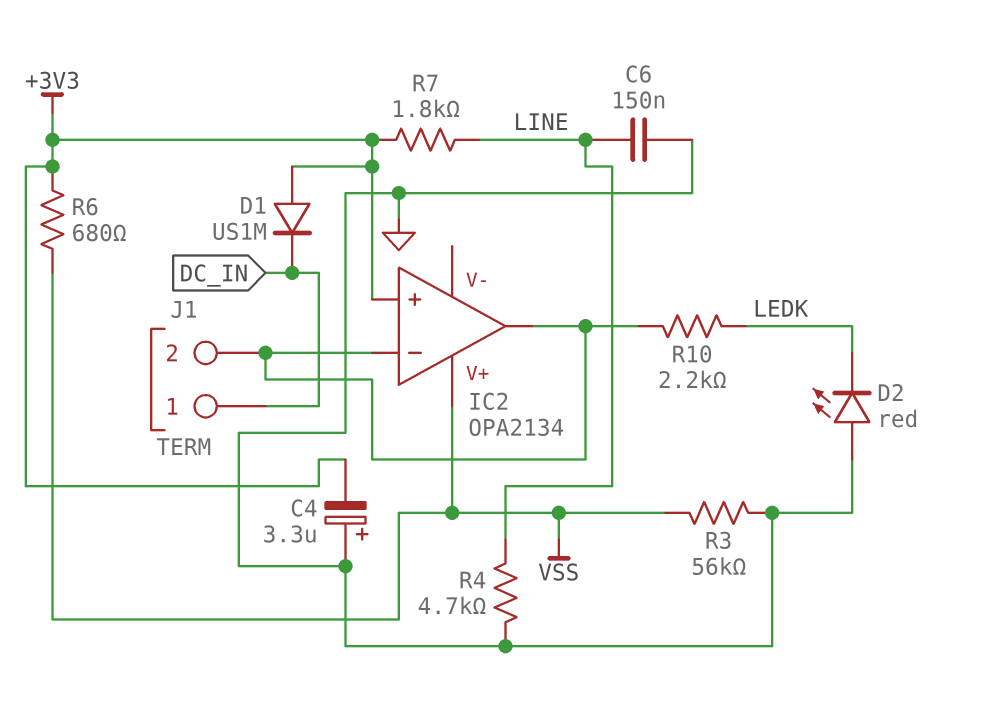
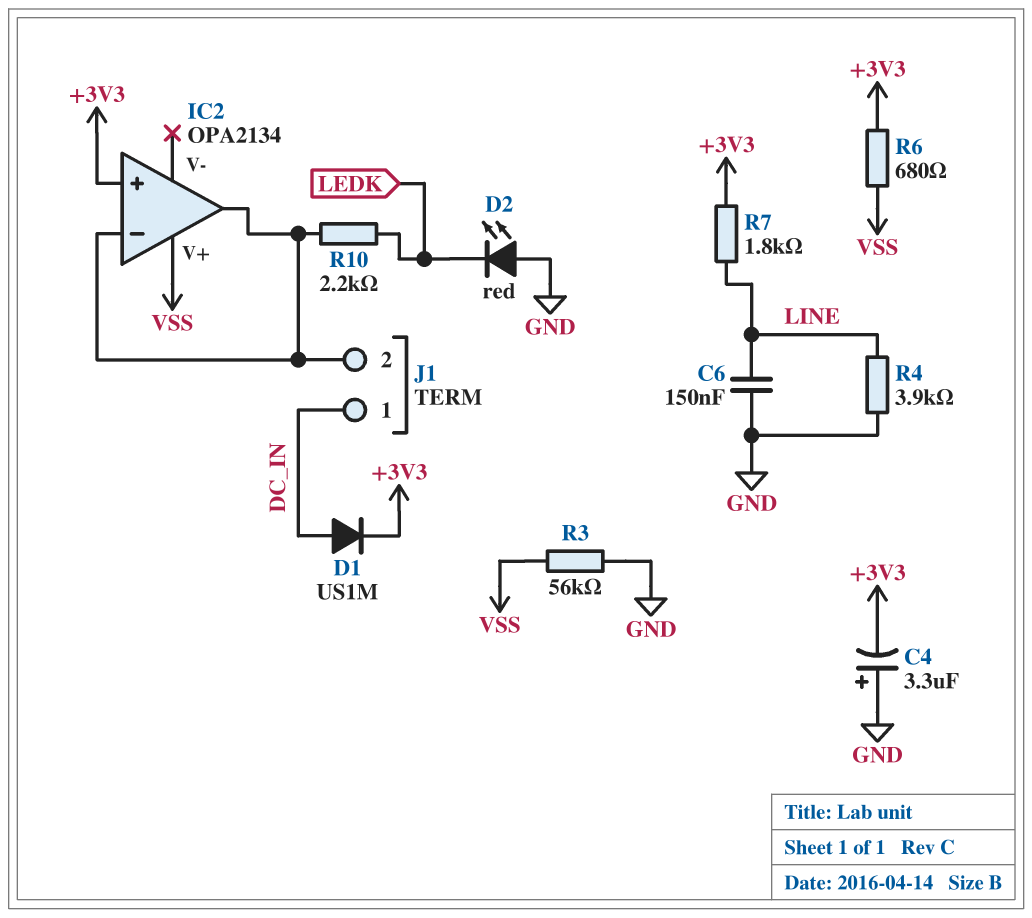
D1: diode US1M (A +3V3, K DC_IN) -> diode US1M (A DC_IN, K +3V3)
R4: 4.7k (GND, LINE) -> 3.9k (GND, LINE)

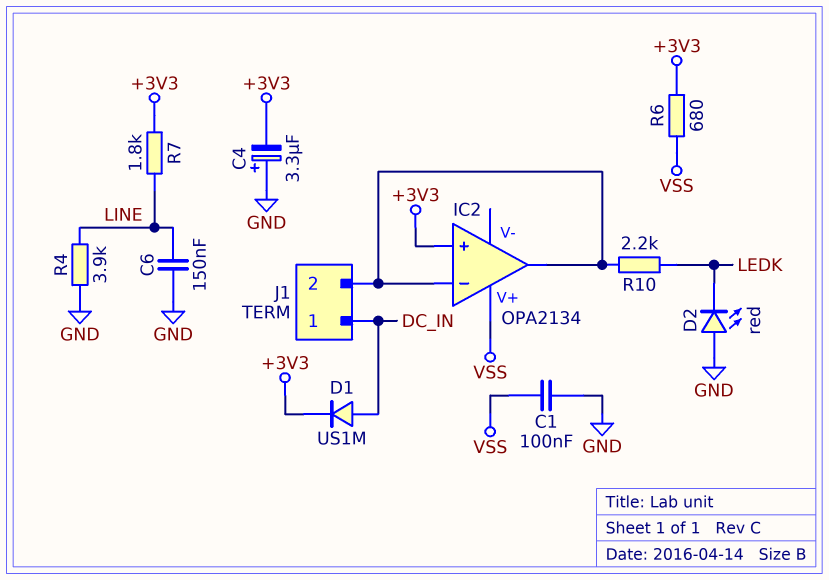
C1: none -> 100nF (GND, VSS)
R3: 56k (GND, VSS) -> none

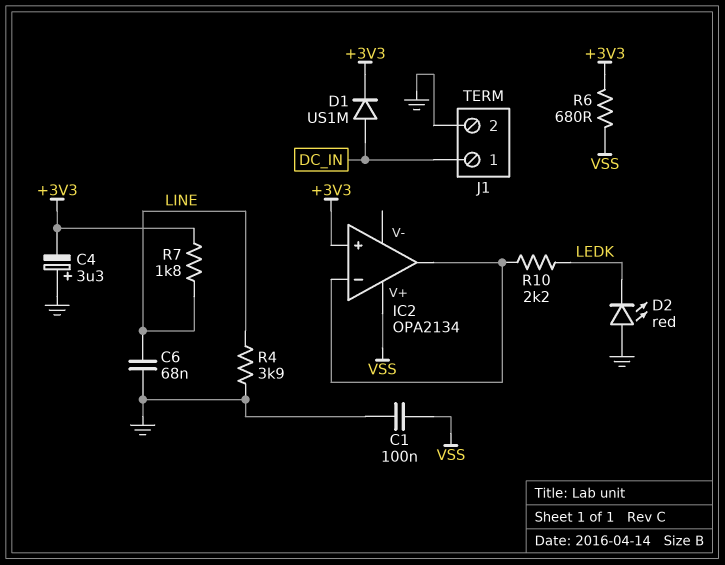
C6: 150nF (GND, LINE) -> 68nF (GND, LINE)
J1 pin 2: IC2/in- -> GND

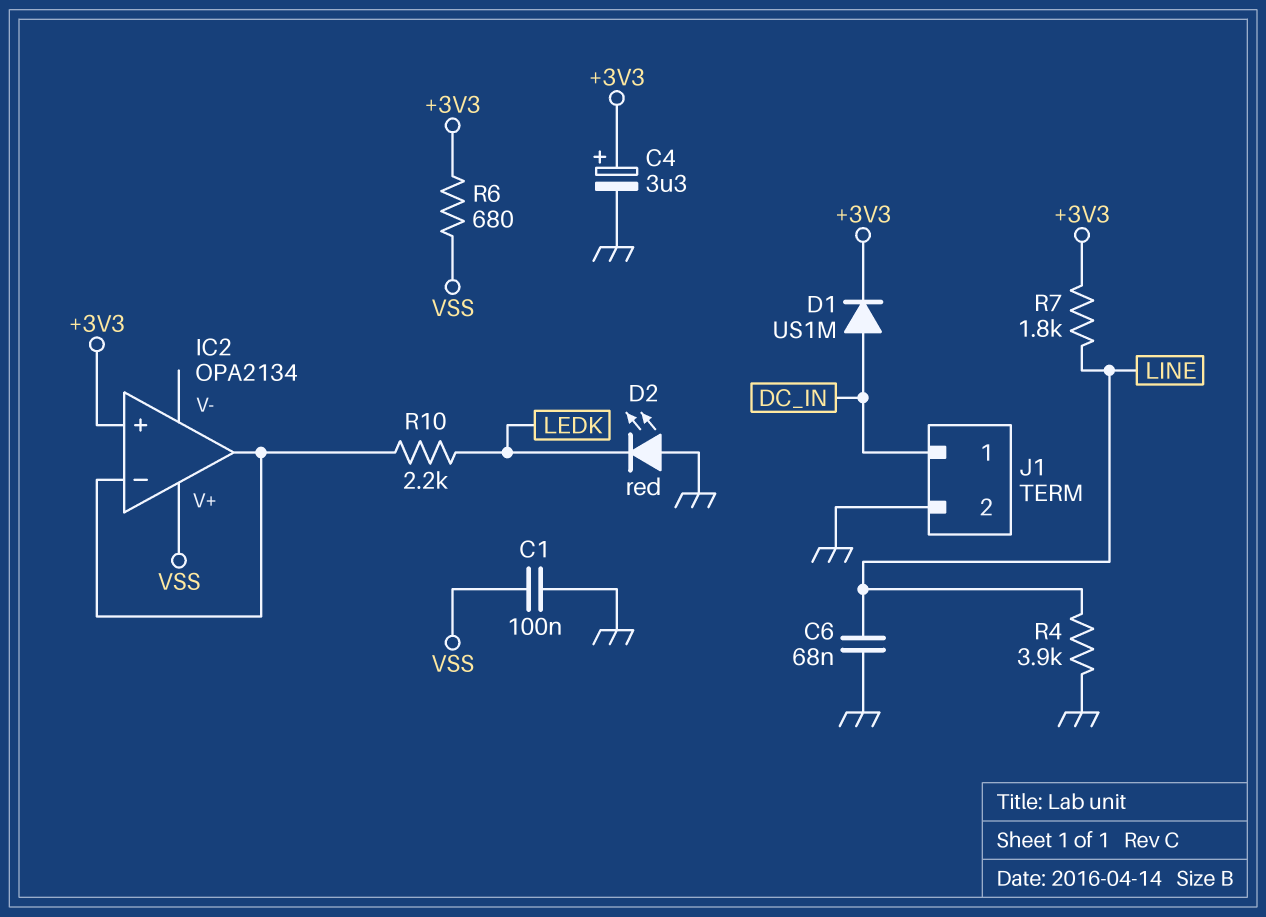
C4: 3.3uF (plus GND, minus +3V3) -> 3.3uF (plus +3V3, minus GND)

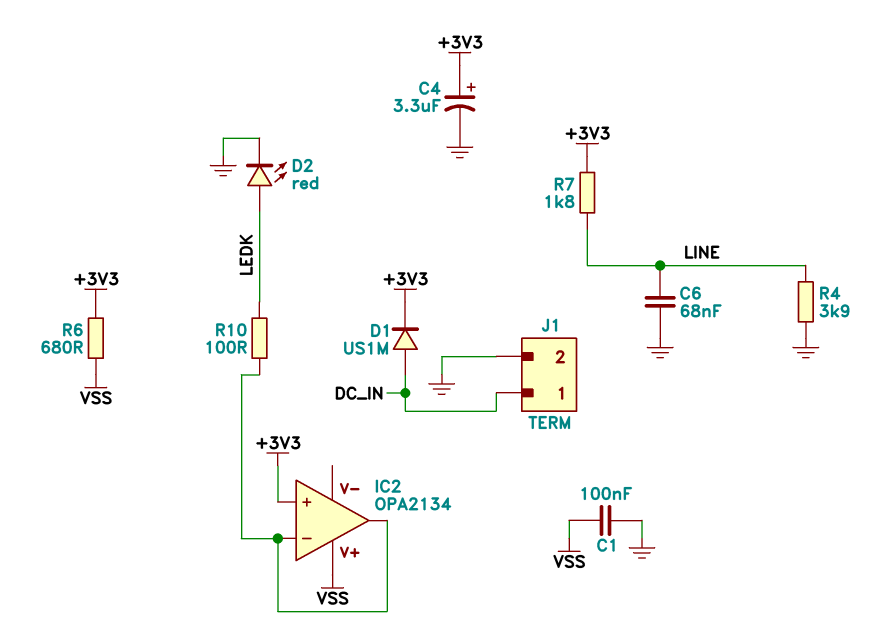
D2: LED red (A GND, K LEDK) -> LED red (A LEDK, K GND)
R10: 2.2k (IC2/in-, LEDK) -> 100 (IC2/in-, LEDK)

